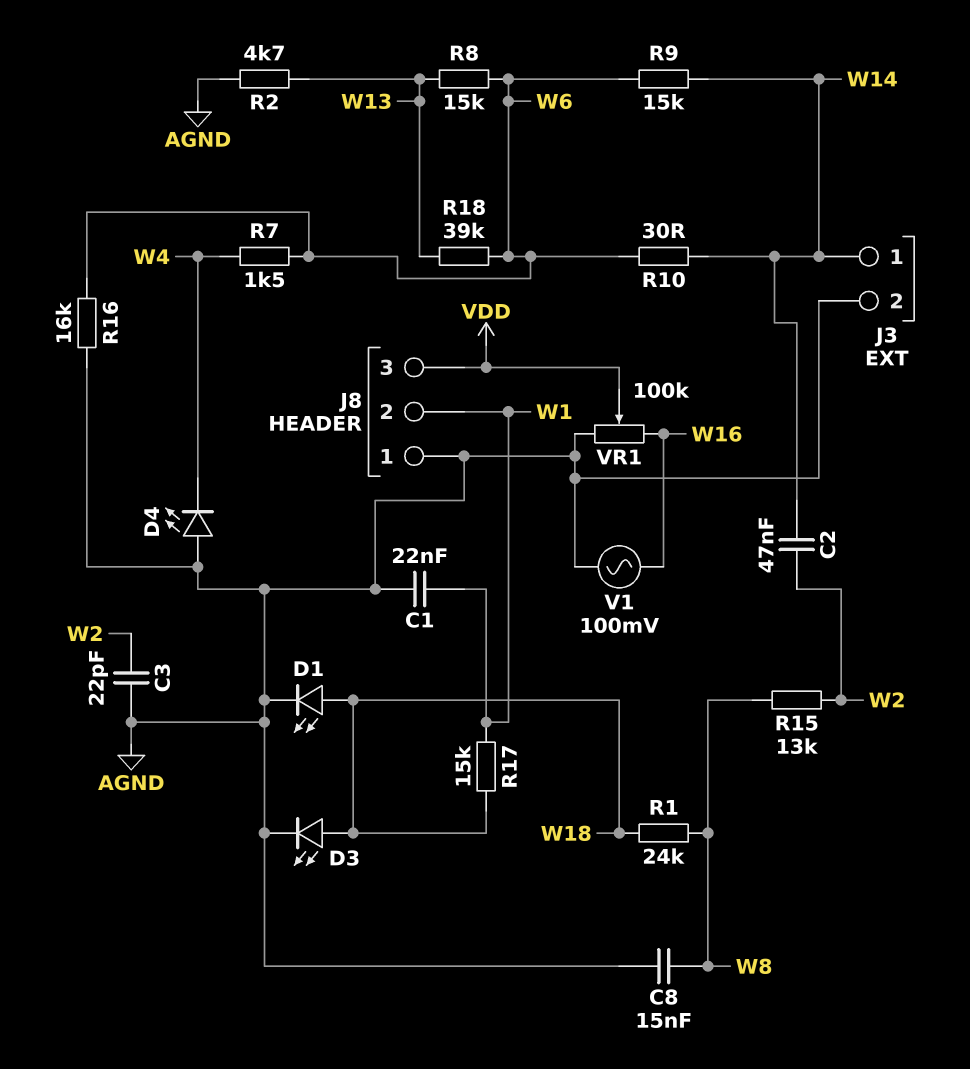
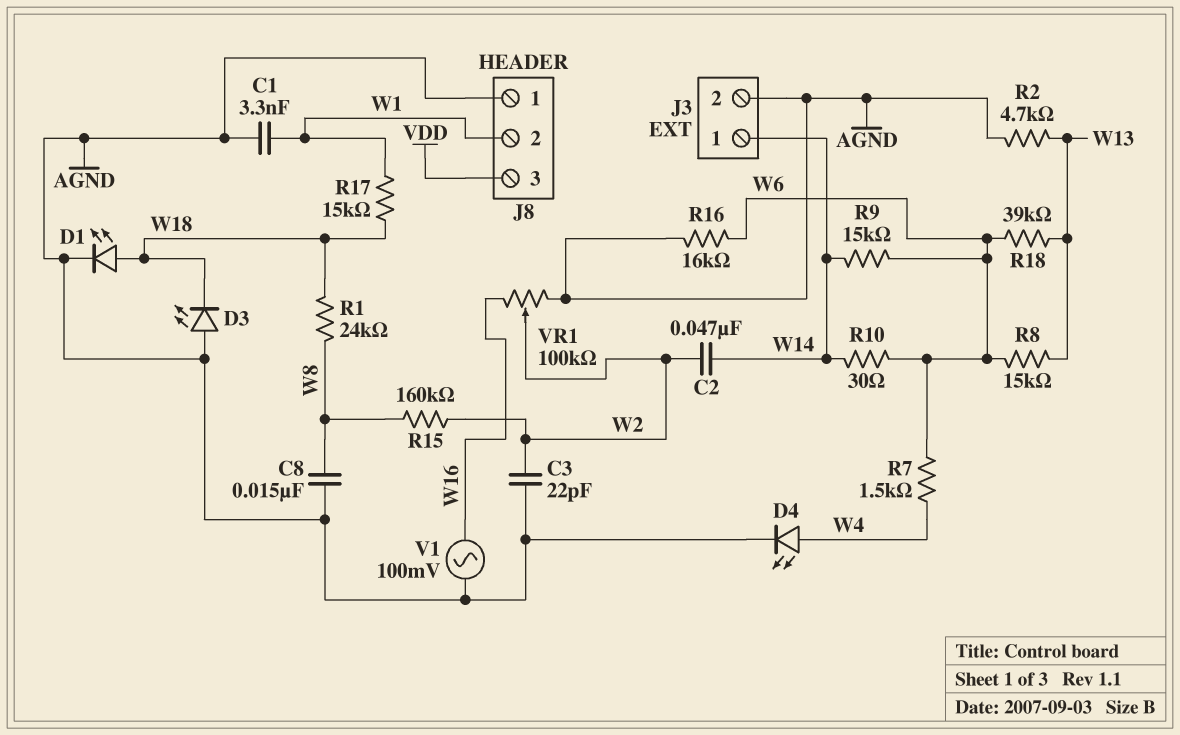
C1: 22nF (AGND, W1) -> 3.3nF (AGND, W1)
D3: LED (A W18, K AGND) -> LED (A AGND, K W18)
D4: LED (A AGND, K W4) -> LED (A W4, K AGND)
R15: 13k (W2, W8) -> 160k (W2, W8)
VR1: 100k (AGND, W16, wiper VDD) -> 100k (AGND, W16, wiper W2)

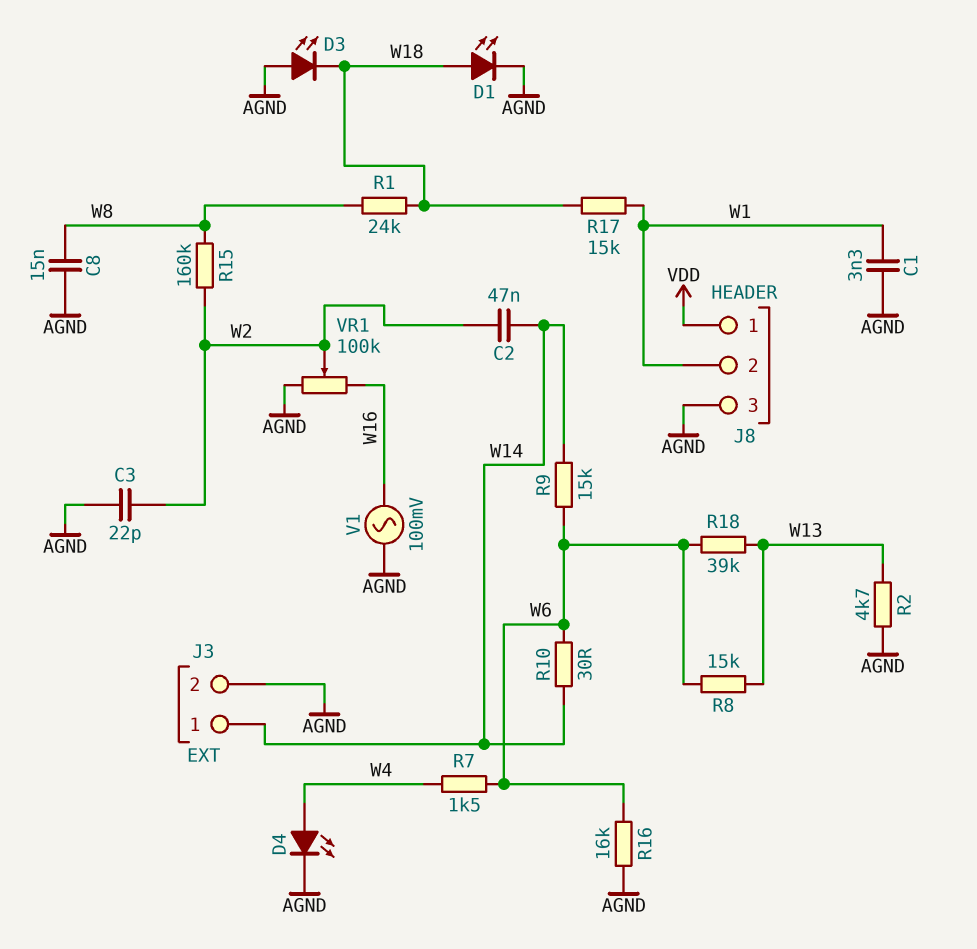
J8 pin 1: AGND -> VDD
J8 pin 3: VDD -> AGND

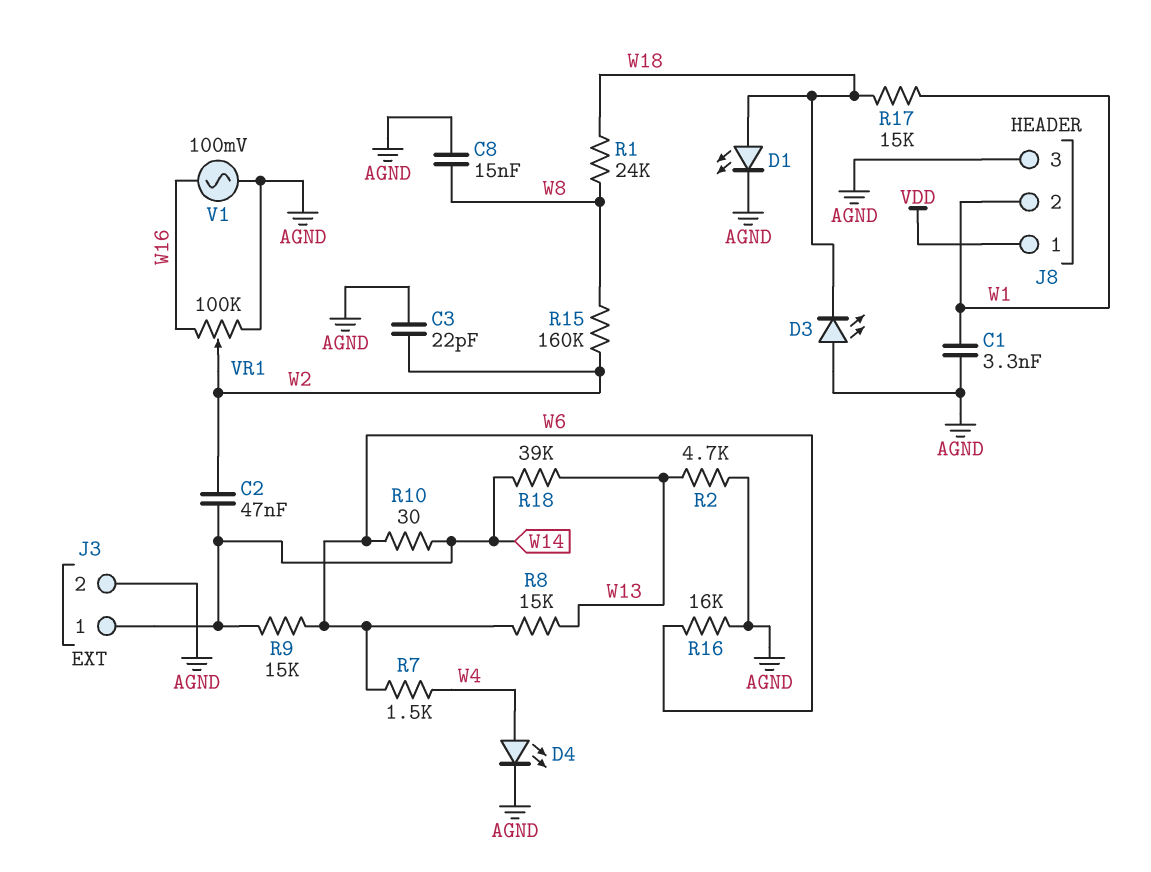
R18: 39k (W6, W13) -> 39k (W13, W14)

